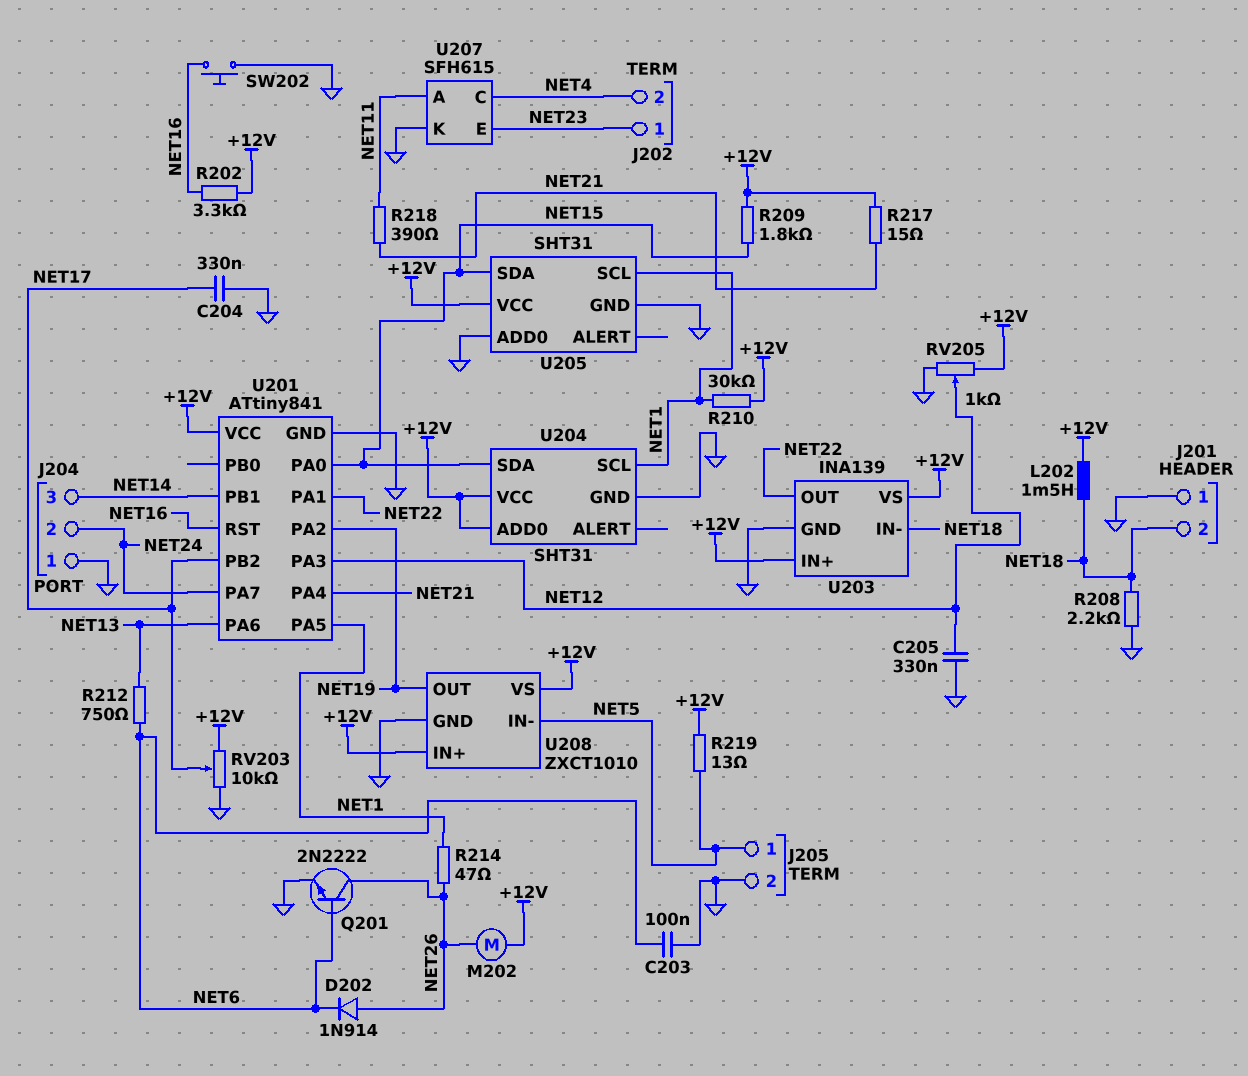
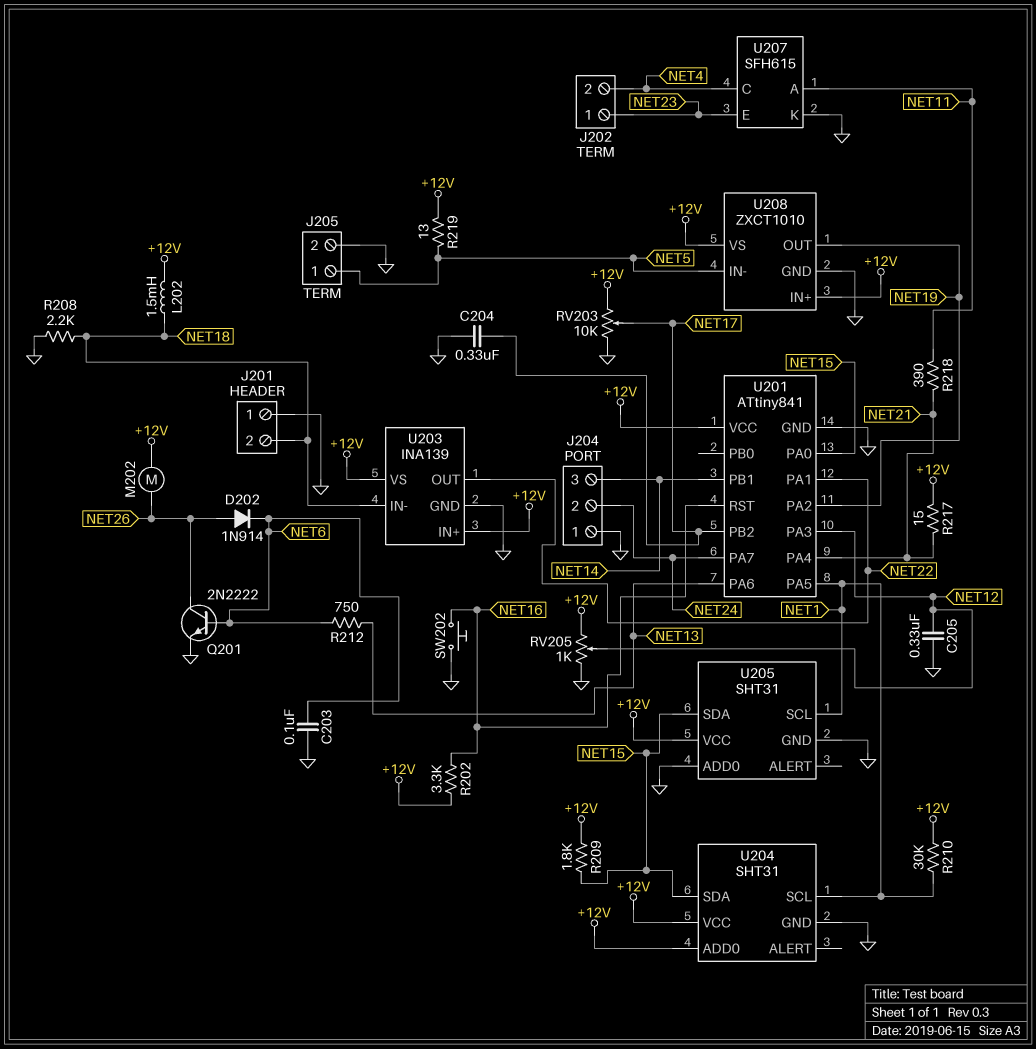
R214: 47 (NET1, NET26) -> none

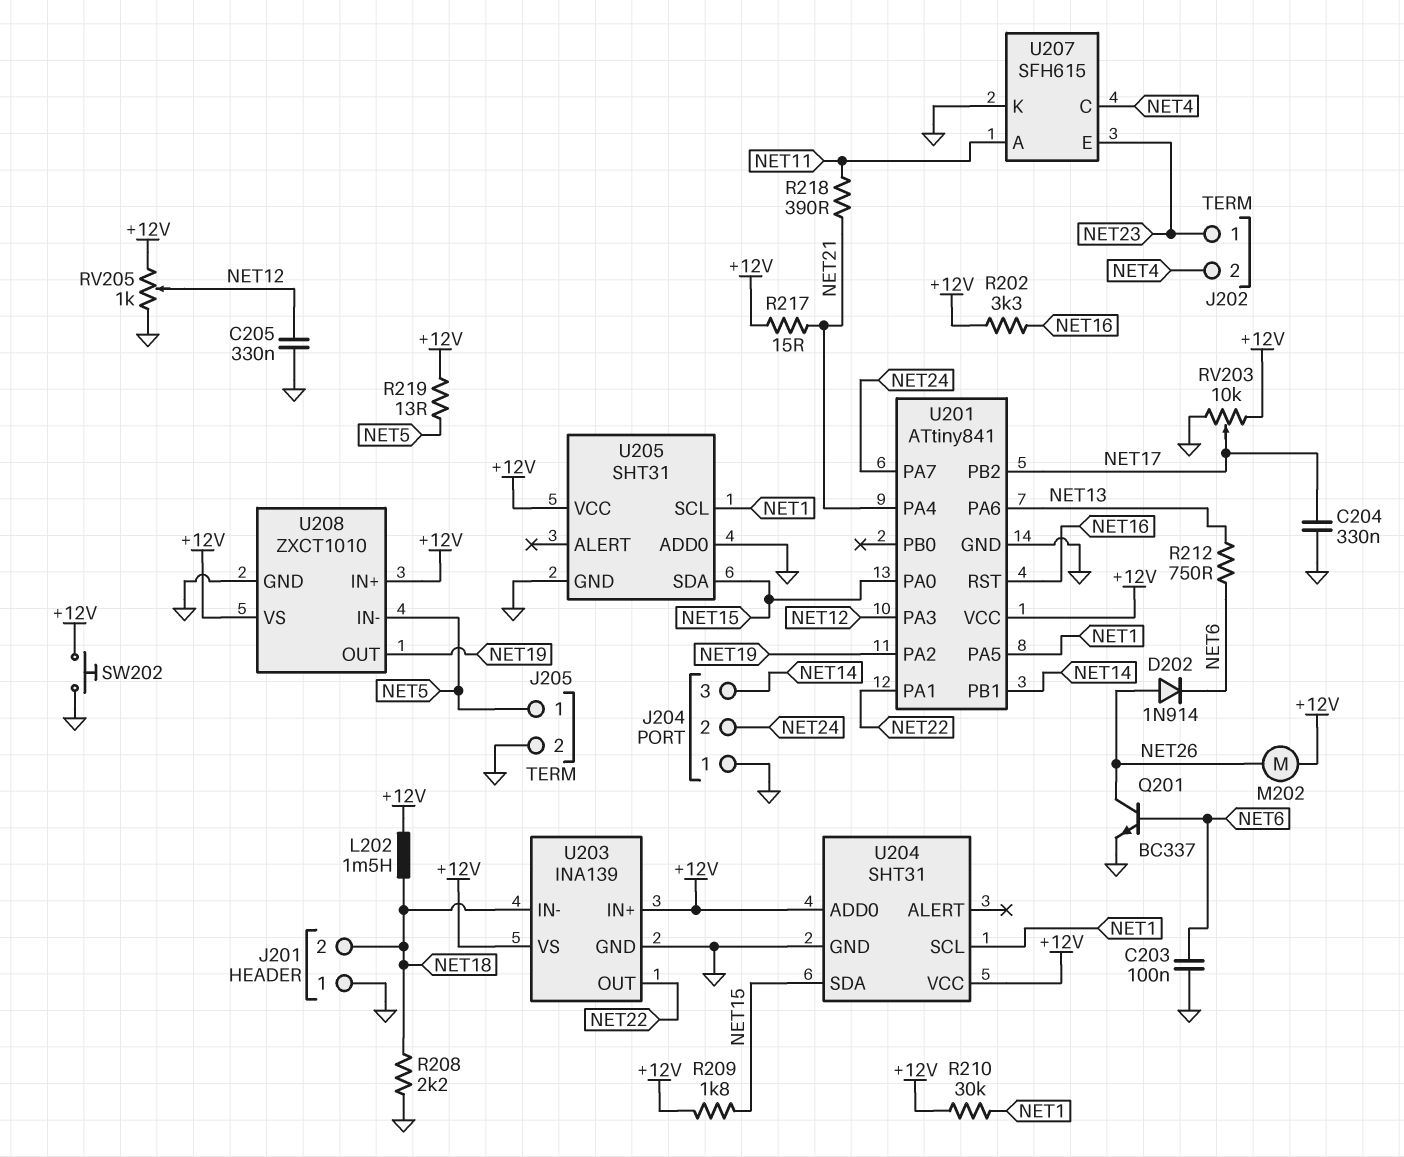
Q201: NPN 2N2222 (B NET6, C NET26, E GND) -> NPN BC337 (B NET6, C NET26, E GND)
SW202: button (GND, NET16) -> button (+12V, GND)

